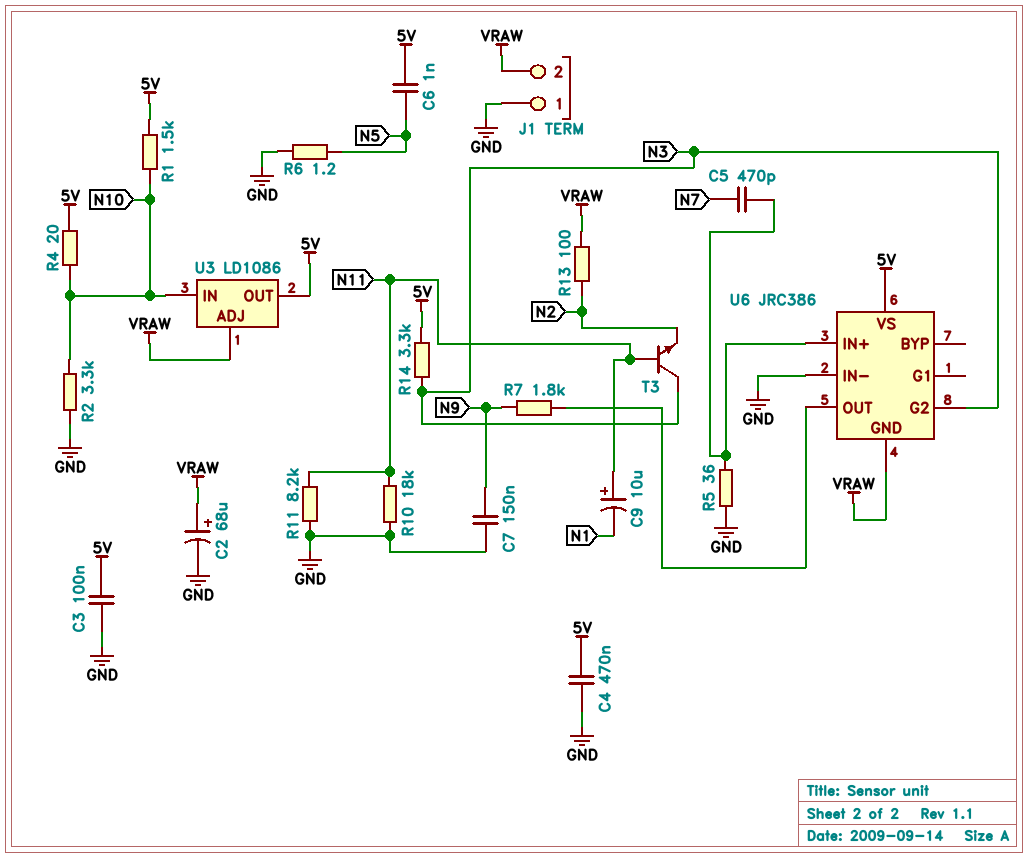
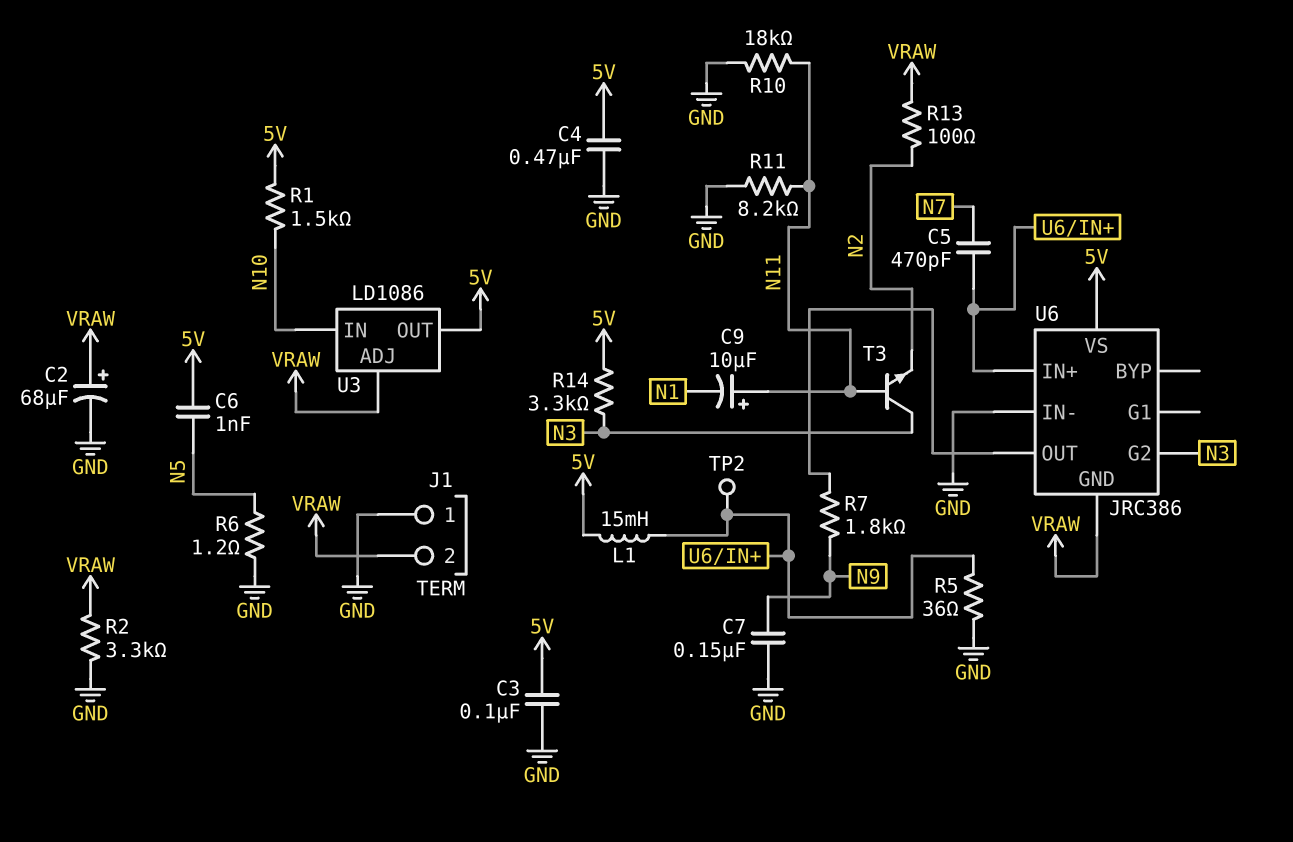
L1: none -> 15mH (5V, U6/IN+)
R2: 3.3k (GND, N10) -> 3.3k (GND, VRAW)
R4: 20 (5V, N10) -> none
TP2: none -> test point (U6/IN+)

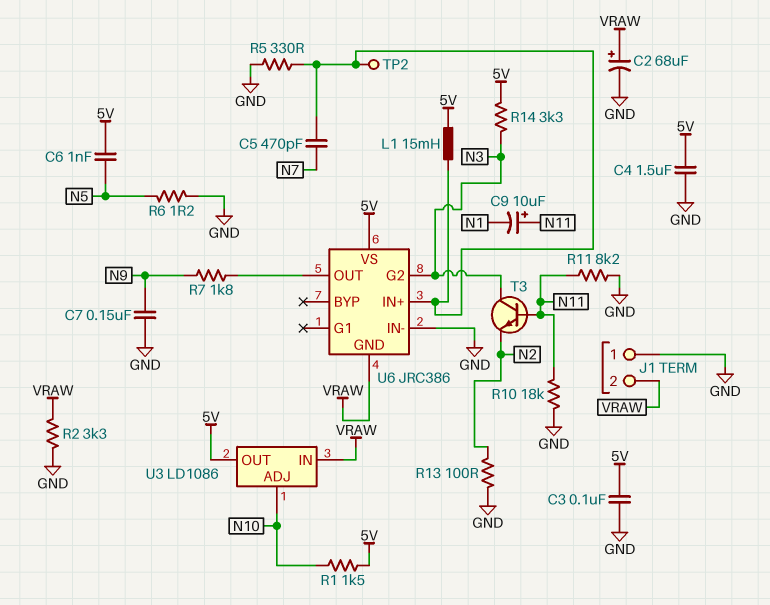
C4: 470nF (5V, GND) -> 1.5uF (5V, GND)
R5: 36 (GND, U6/IN+) -> 330 (GND, U6/IN+)
R13: 100 (N2, VRAW) -> 100 (GND, N2)
U3 pin ADJ: VRAW -> N10
U3 pin IN: N10 -> VRAW

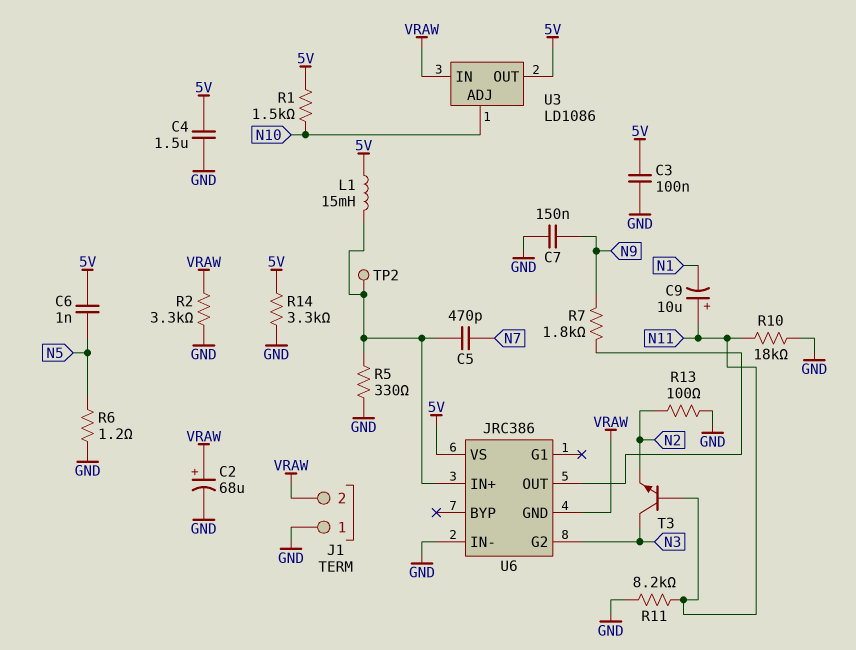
R14: 3.3k (5V, N3) -> 3.3k (5V, GND)

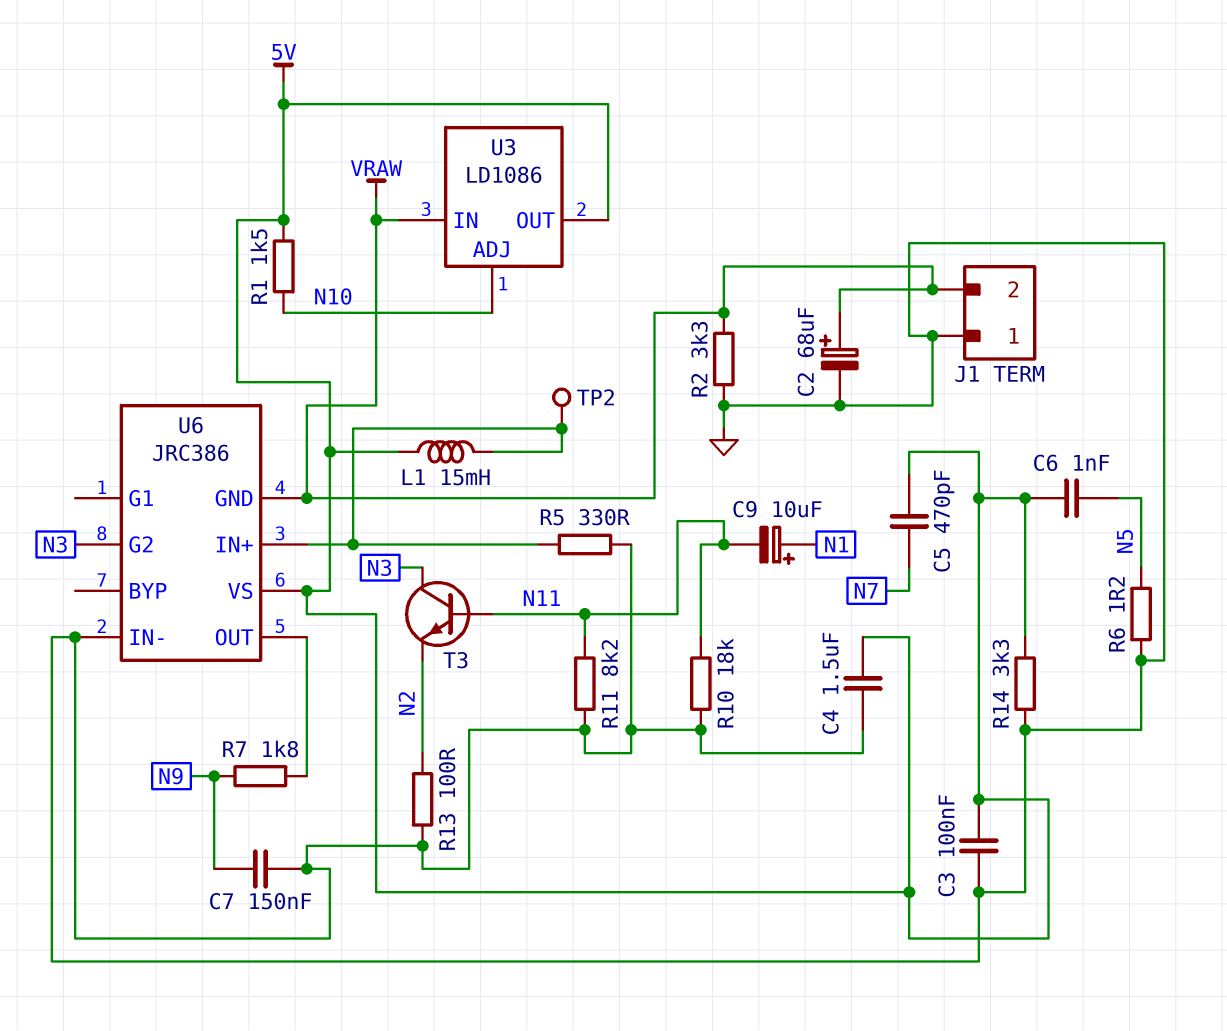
C5: 470pF (N7, U6/IN+) -> 470pF (5V, N7)
C9: 10uF (plus N11, minus N1) -> 10uF (plus N1, minus N11)

